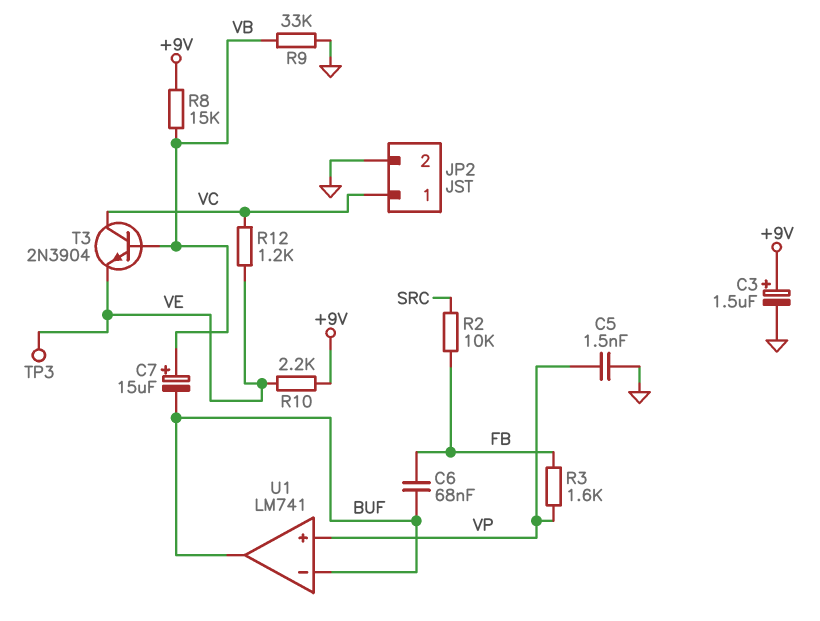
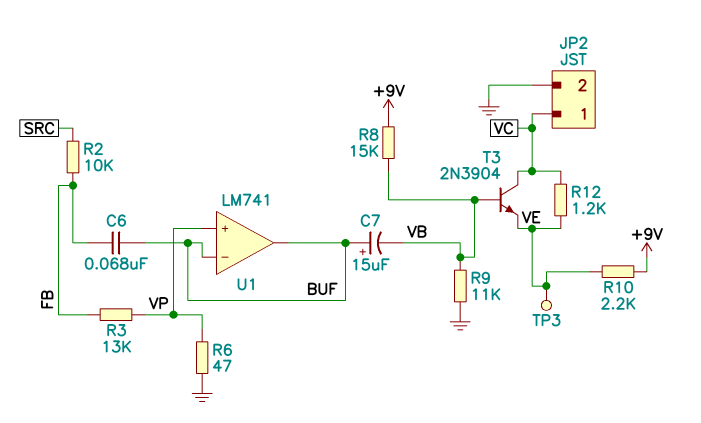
C3: 1.5uF (plus +9V, minus GND) -> none
C5: 1.5nF (GND, VP) -> none
C7: 15uF (plus VB, minus BUF) -> 15uF (plus BUF, minus VB)
R3: 1.6k (FB, VP) -> 13k (FB, VP)
R6: none -> 47 (GND, VP)
R9: 33k (GND, VB) -> 11k (GND, VB)

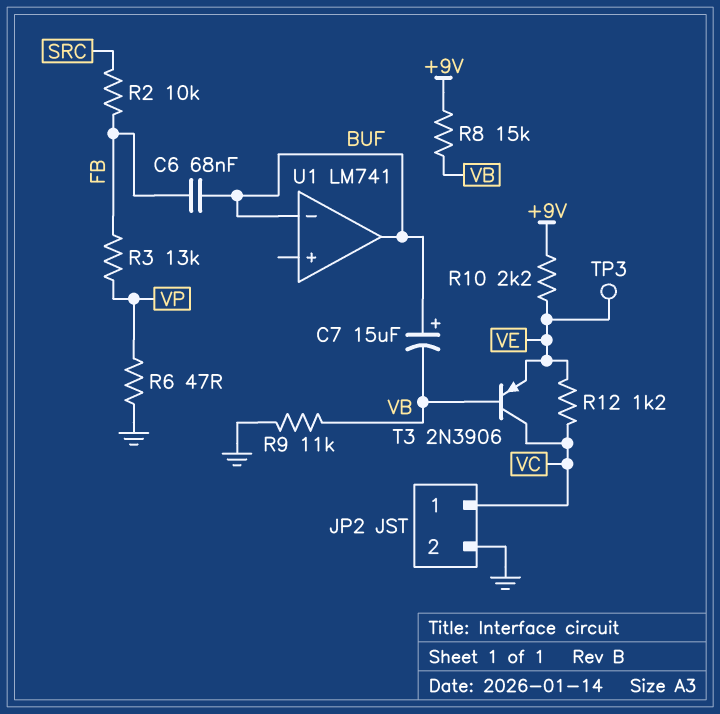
T3: NPN 2N3904 (B VB, C VC, E VE) -> PNP 2N3906 (B VB, C VC, E VE)
U1 pin in+: VP -> none

